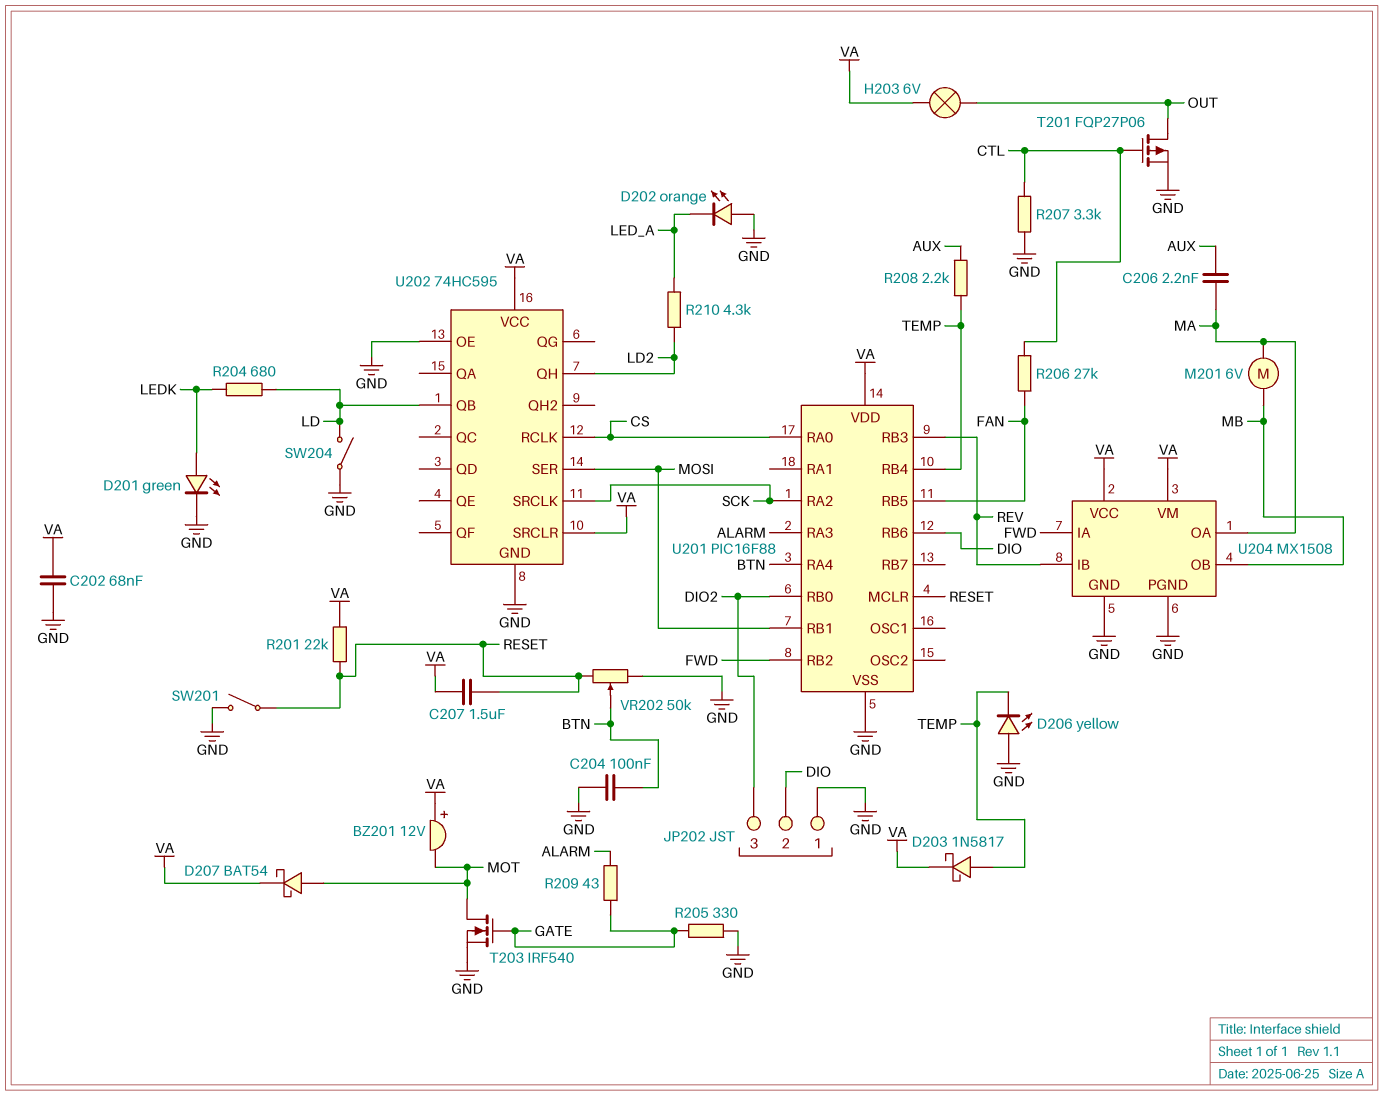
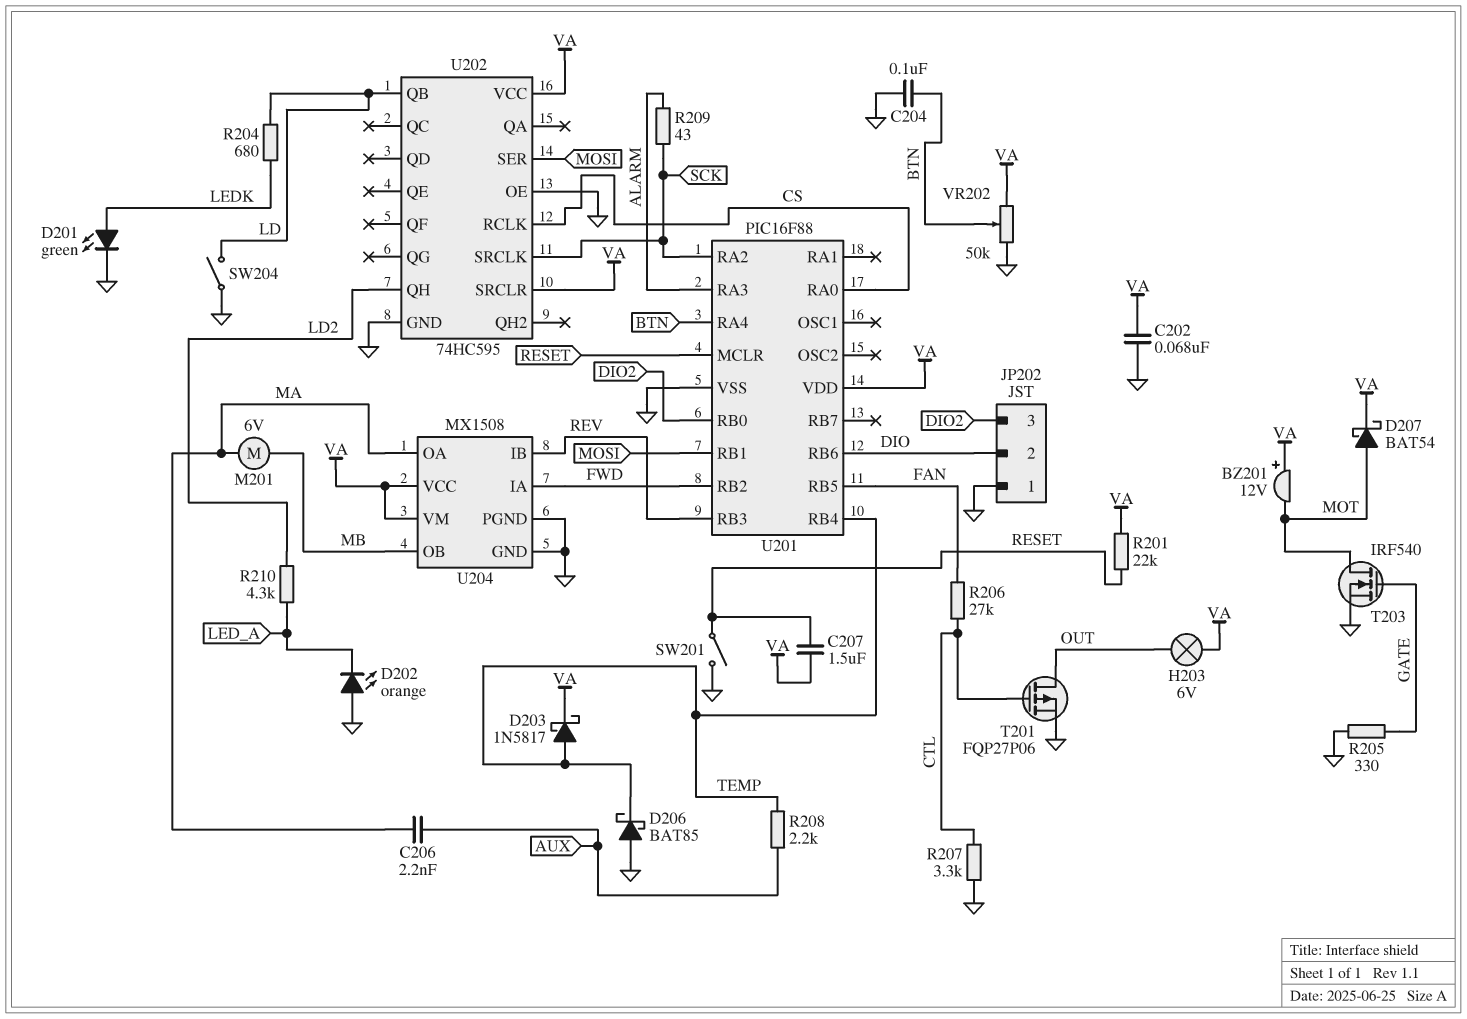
D206: LED yellow (A GND, K TEMP) -> schottky BAT85 (A GND, K TEMP)
R209: 43 (ALARM, GATE) -> 43 (ALARM, SCK)
VR202: 50k (GND, RESET, wiper BTN) -> 50k (GND, VA, wiper BTN)

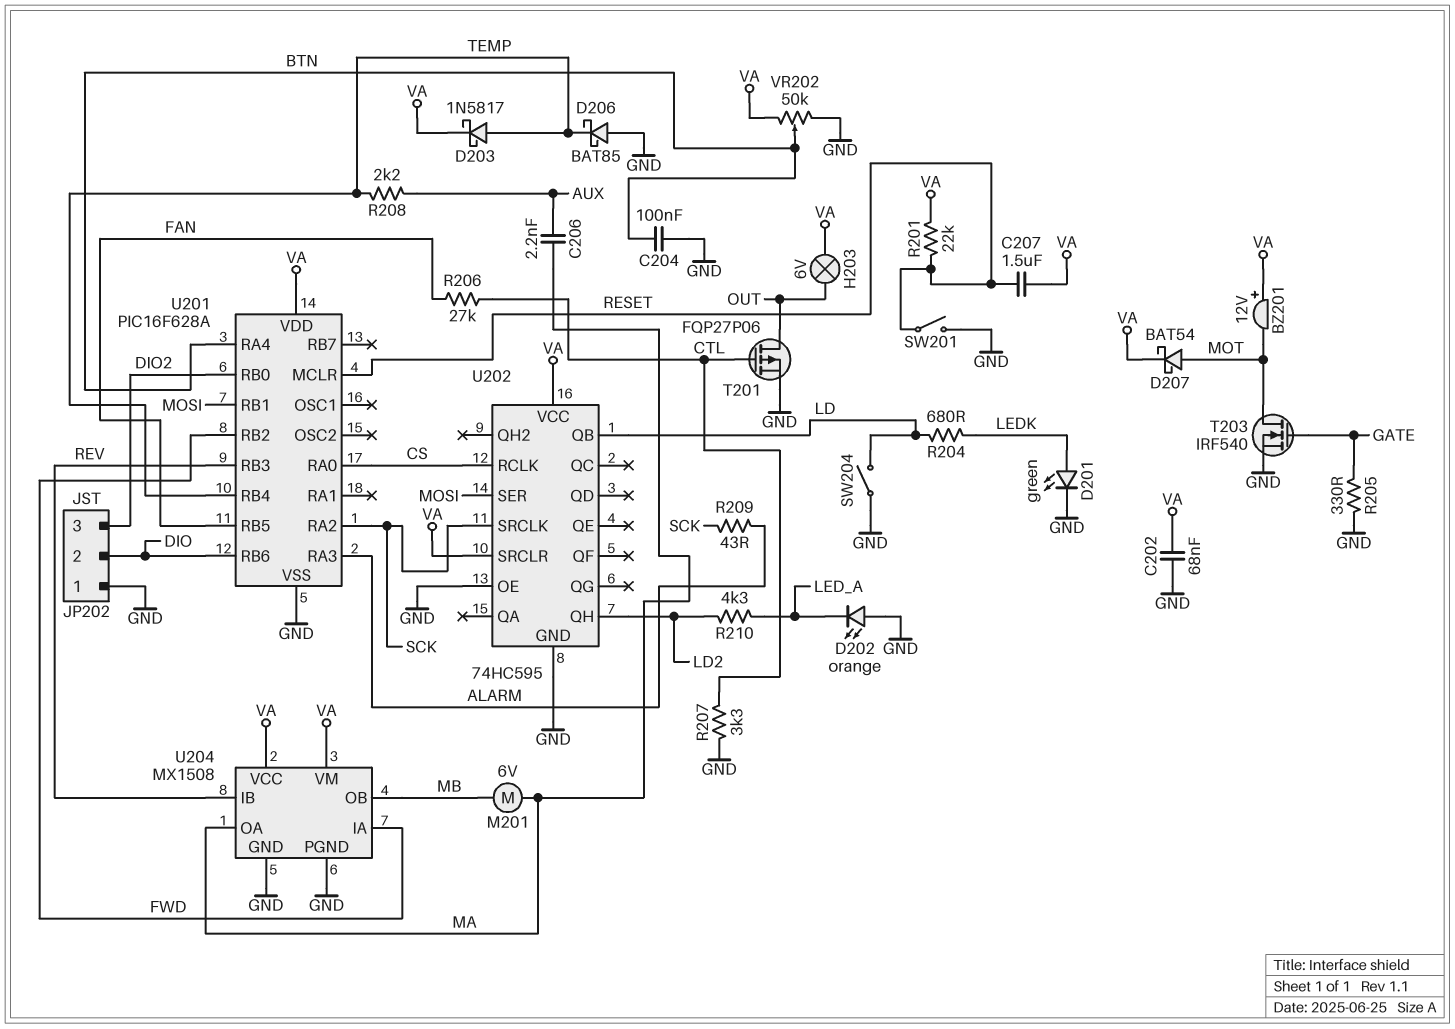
U201: PIC16F88 -> PIC16F628A

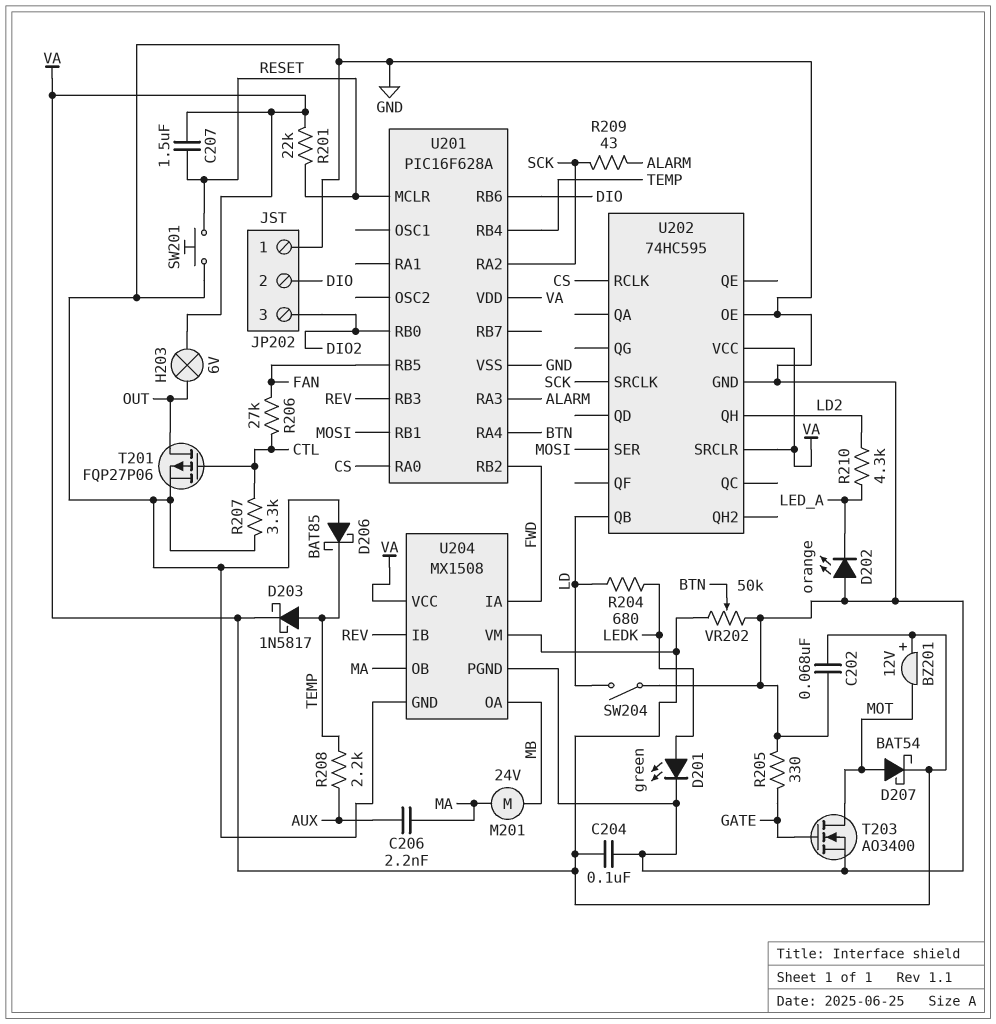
C204: 100nF (BTN, GND) -> 100nF (GND, VA)
M201: motor 6V (MA, MB) -> motor 24V (MA, MB)
SW201: switch (GND, RESET) -> button (GND, RESET)
T203: NMOS IRF540 (G GATE, D MOT, S GND) -> NMOS AO3400 (G GATE, D MOT, S GND)
U204 pin OA: MA -> MB
U204 pin OB: MB -> MA

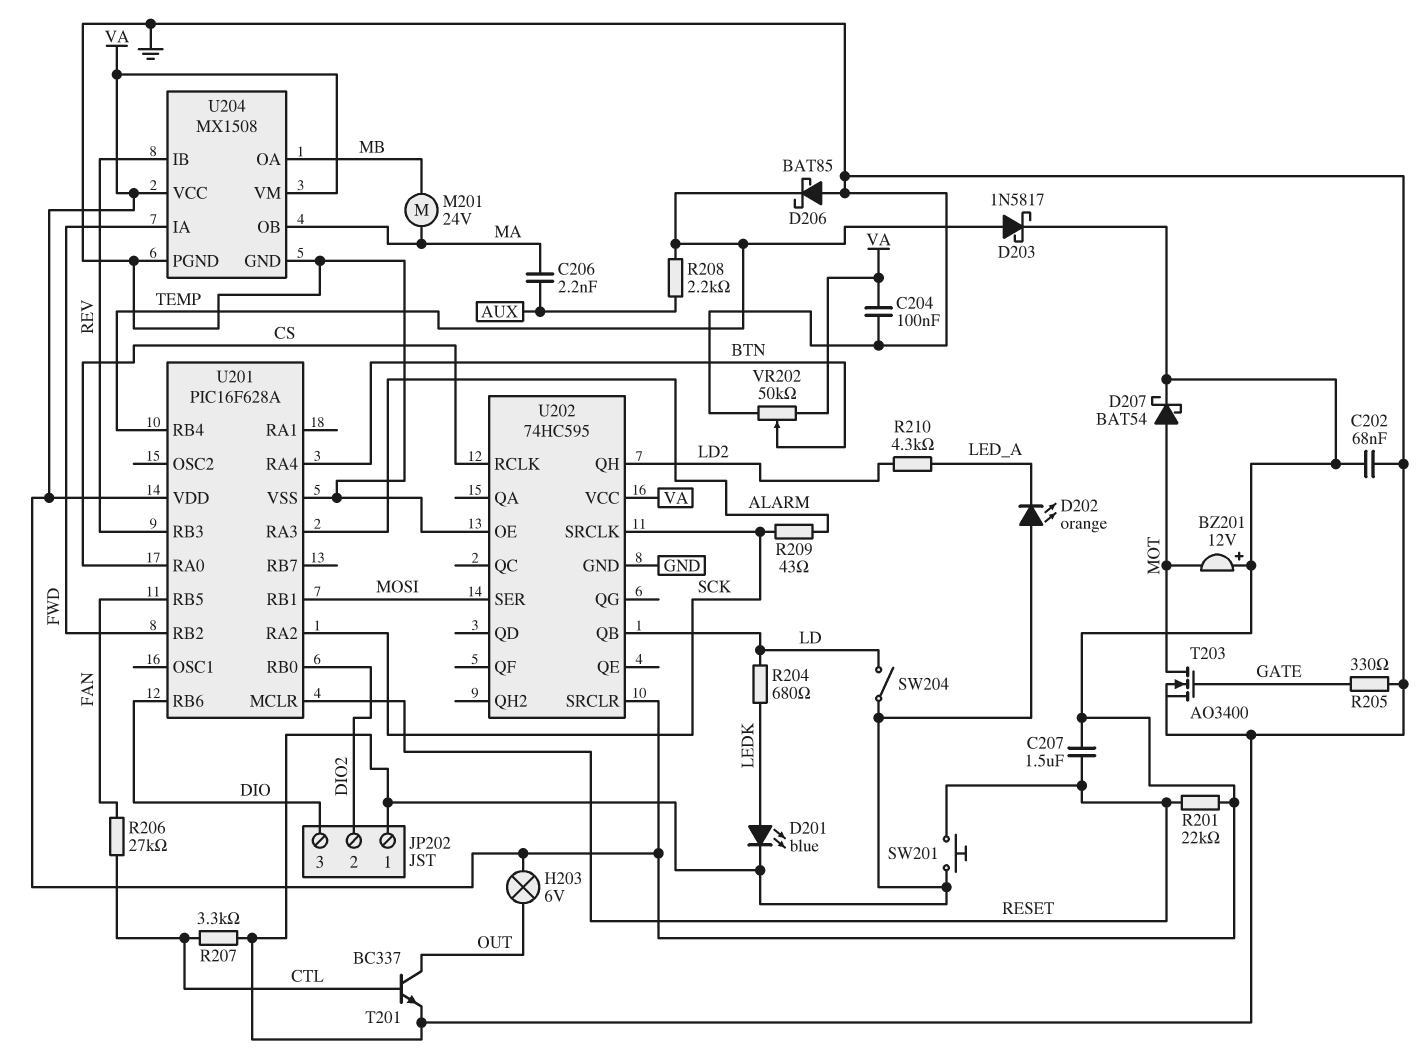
D201: LED green (A LEDK, K GND) -> LED blue (A LEDK, K GND)
JP202 pin 2: DIO -> DIO2
JP202 pin 3: DIO2 -> DIO
T201: PMOS FQP27P06 (G CTL, D OUT, S GND) -> NPN BC337 (B CTL, C OUT, E GND)

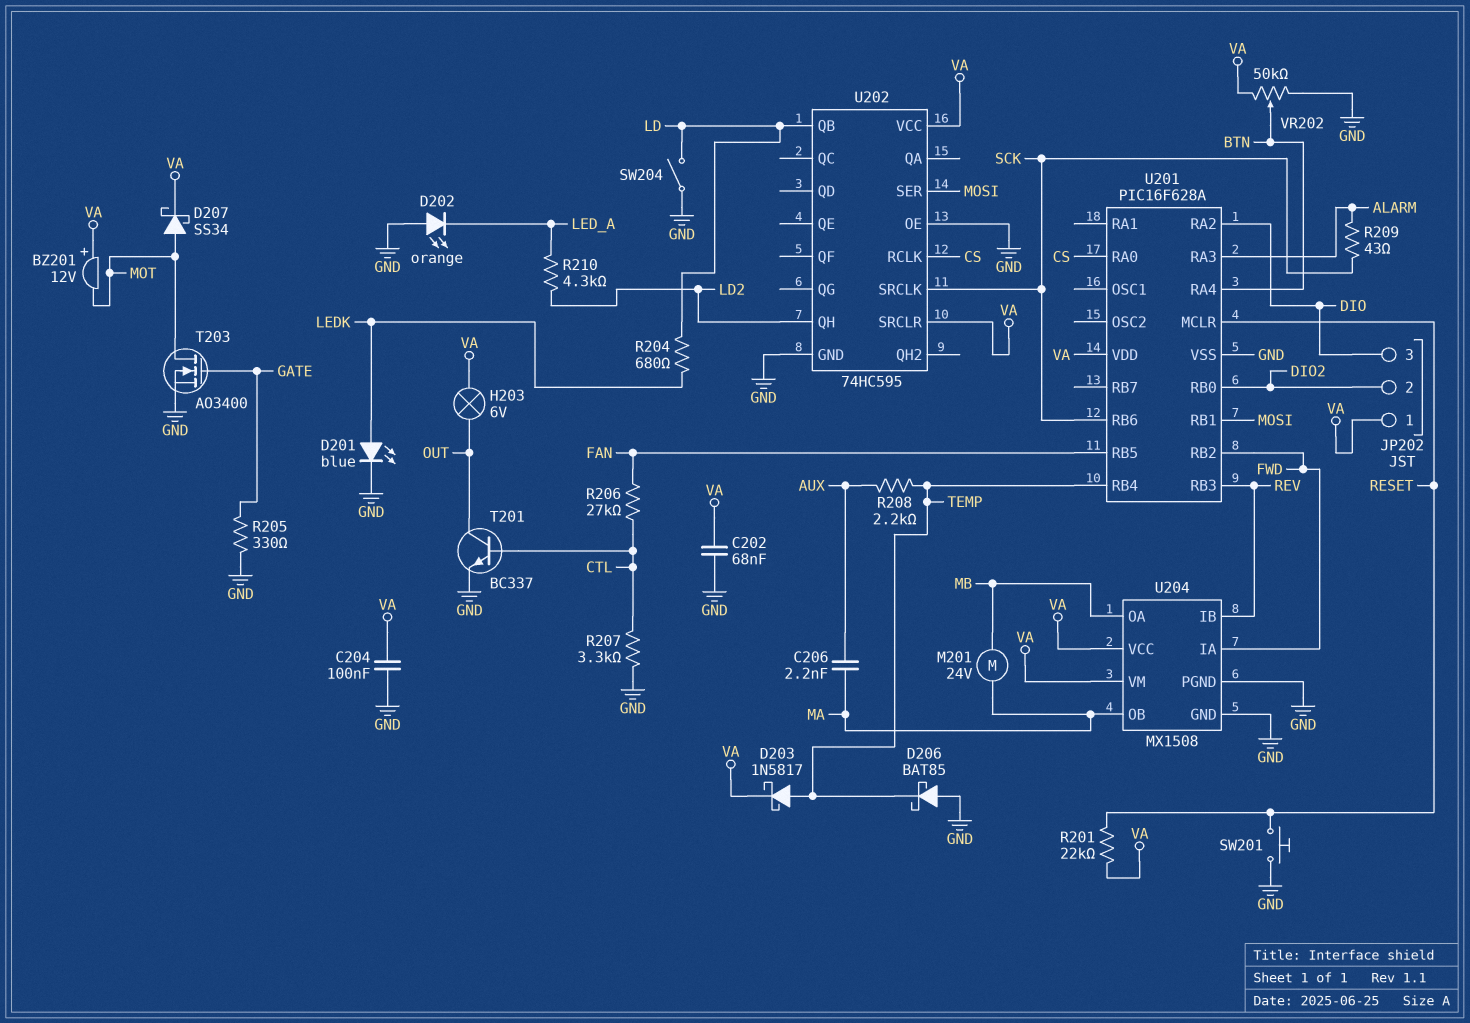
C207: 1.5uF (RESET, VA) -> none
D207: schottky BAT54 (A MOT, K VA) -> schottky SS34 (A MOT, K VA)
JP202 pin 1: GND -> VA
U201 pin RA2: SCK -> DIO
U201 pin RB6: DIO -> SCK

